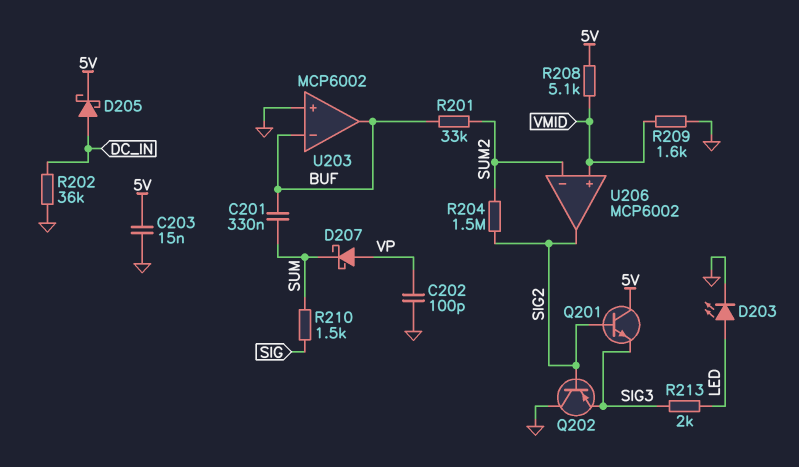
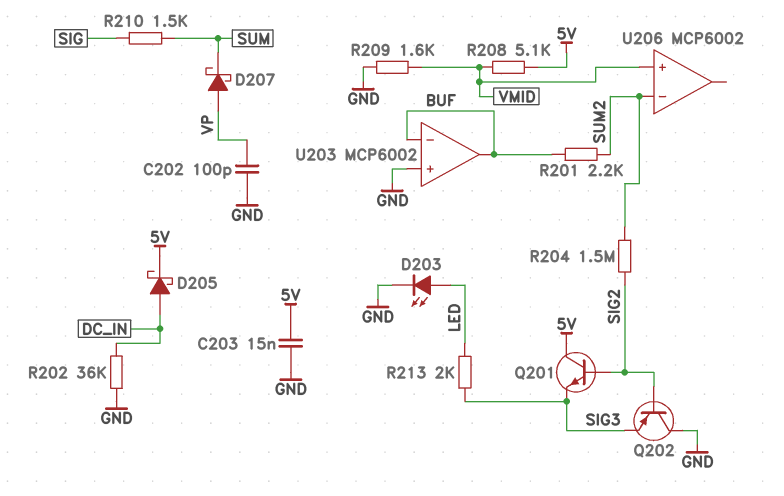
C201: 330nF (BUF, SUM) -> none
R201: 33k (BUF, SUM2) -> 2.2k (BUF, SUM2)
U206 pin out: SIG2 -> none

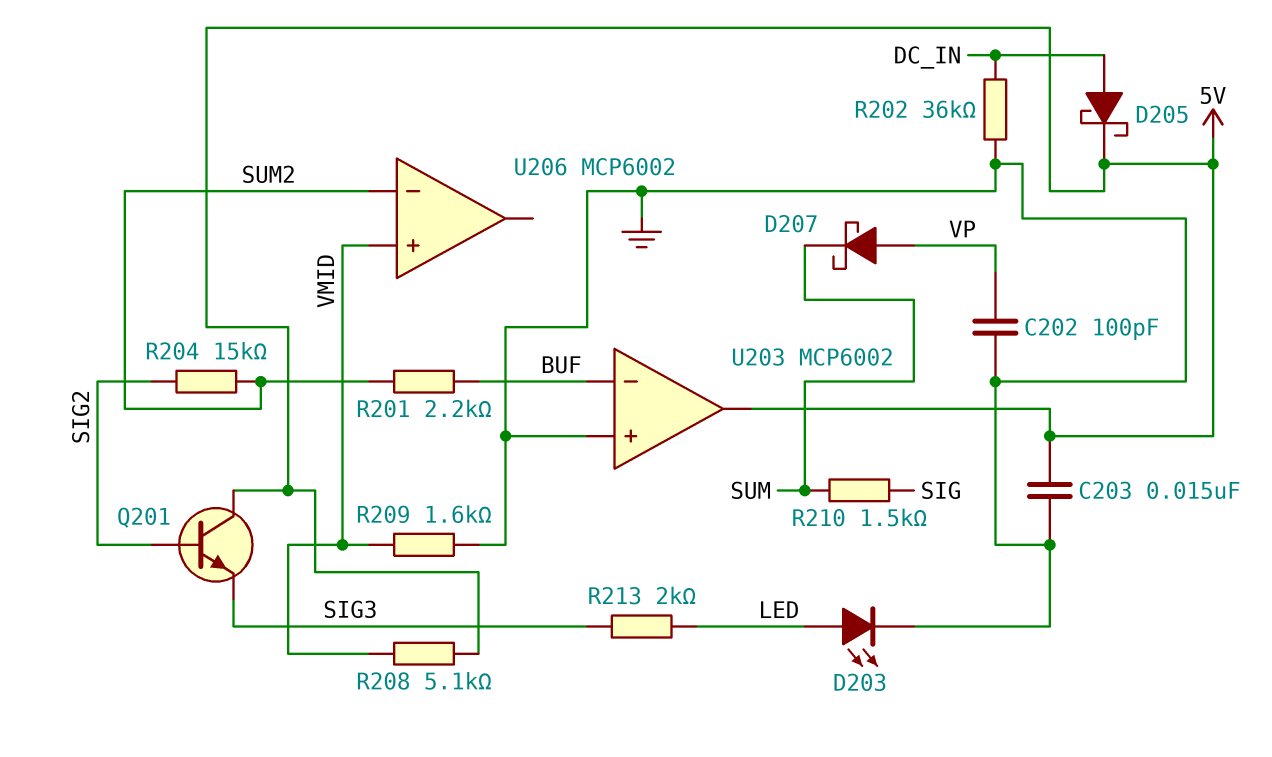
Q202: PNP (B SIG2, C GND, E SIG3) -> none
R204: 1.5M (SIG2, SUM2) -> 15k (SIG2, SUM2)
U203 pin out: BUF -> 5V

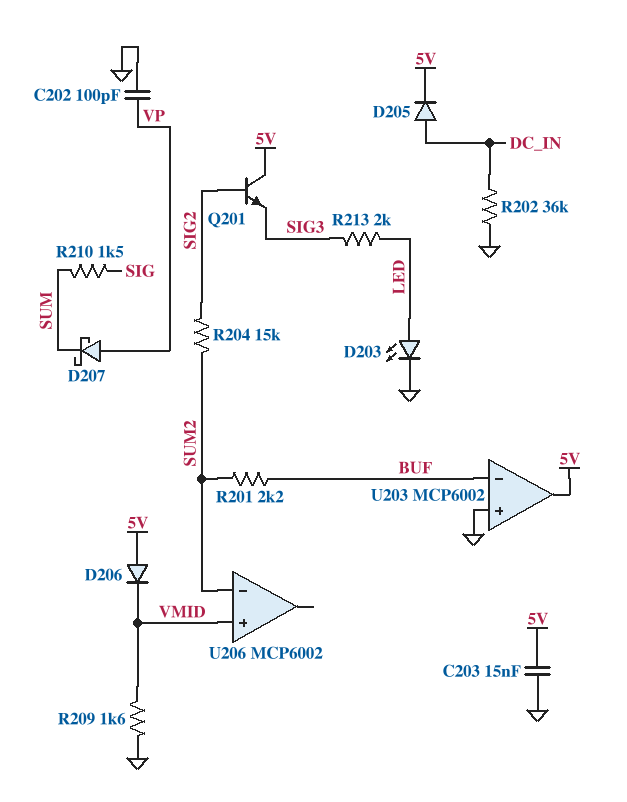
D205: schottky (A DC_IN, K 5V) -> diode (A DC_IN, K 5V)
D206: none -> diode (A 5V, K VMID)
R208: 5.1k (5V, VMID) -> none

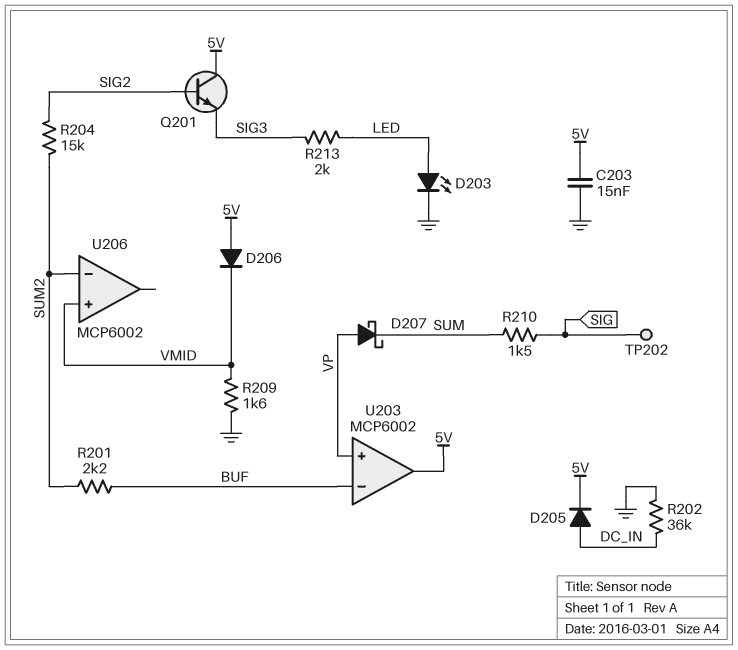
C202: 100pF (GND, VP) -> none
TP202: none -> test point (SIG)
U203 pin in+: GND -> VP

